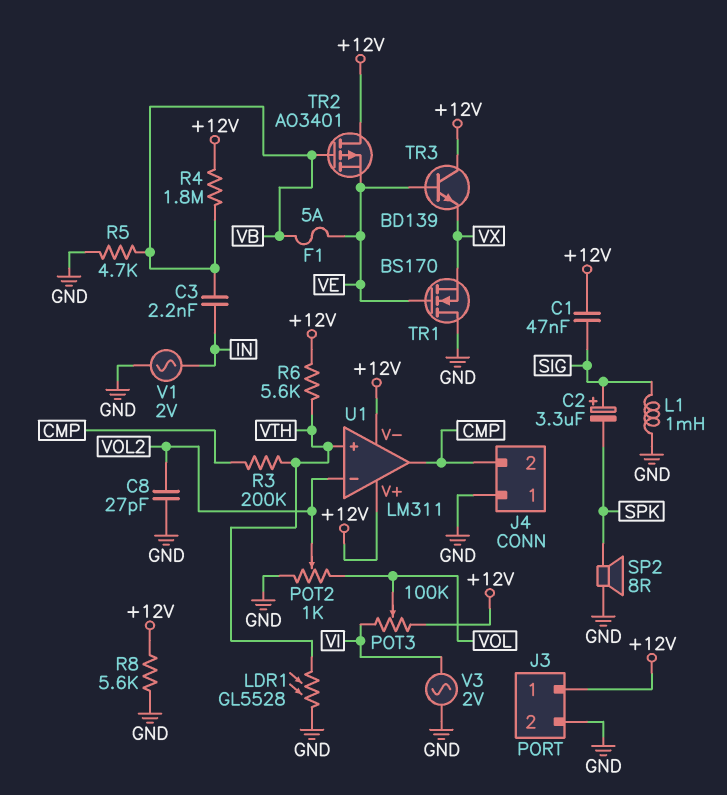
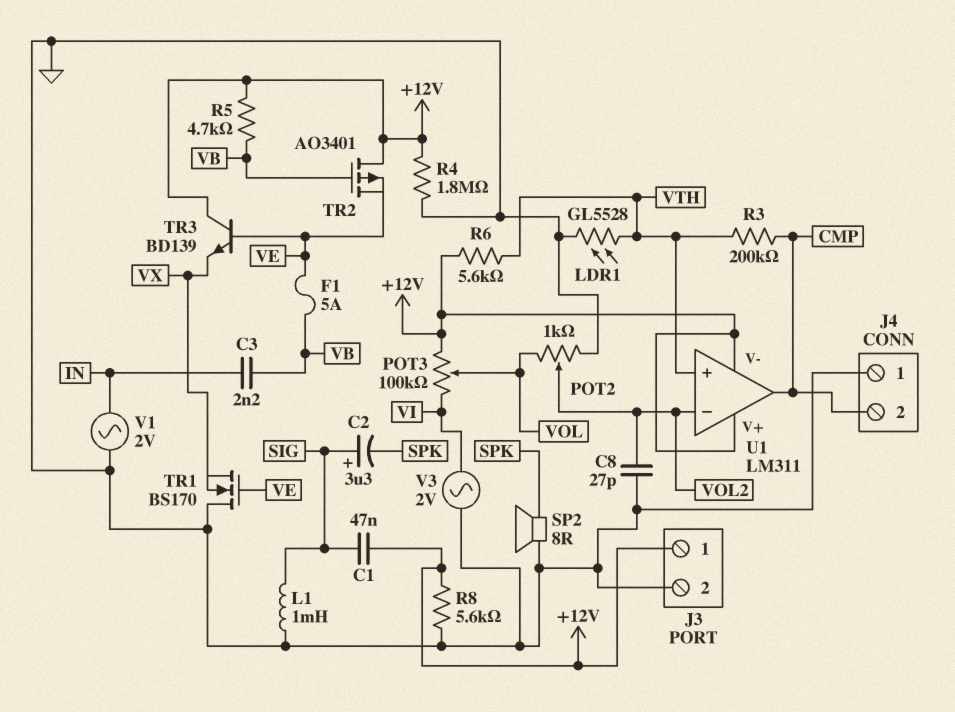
R4: 1.8M (+12V, VB) -> 1.8M (+12V, GND)
R5: 4.7k (GND, VB) -> 4.7k (+12V, VB)

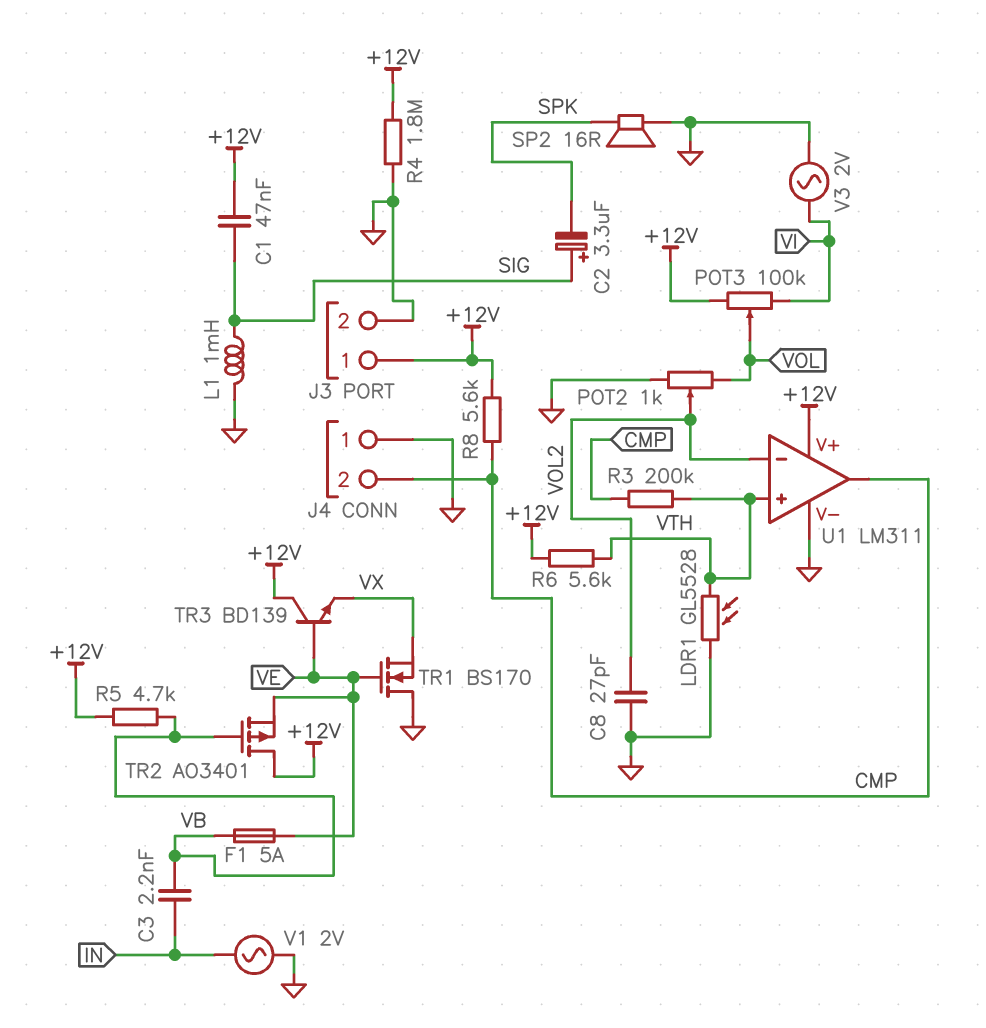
R8: 5.6k (+12V, GND) -> 5.6k (+12V, CMP)
SP2: speaker 8R (GND, SPK) -> speaker 16R (GND, SPK)
U1 pin V-: +12V -> GND

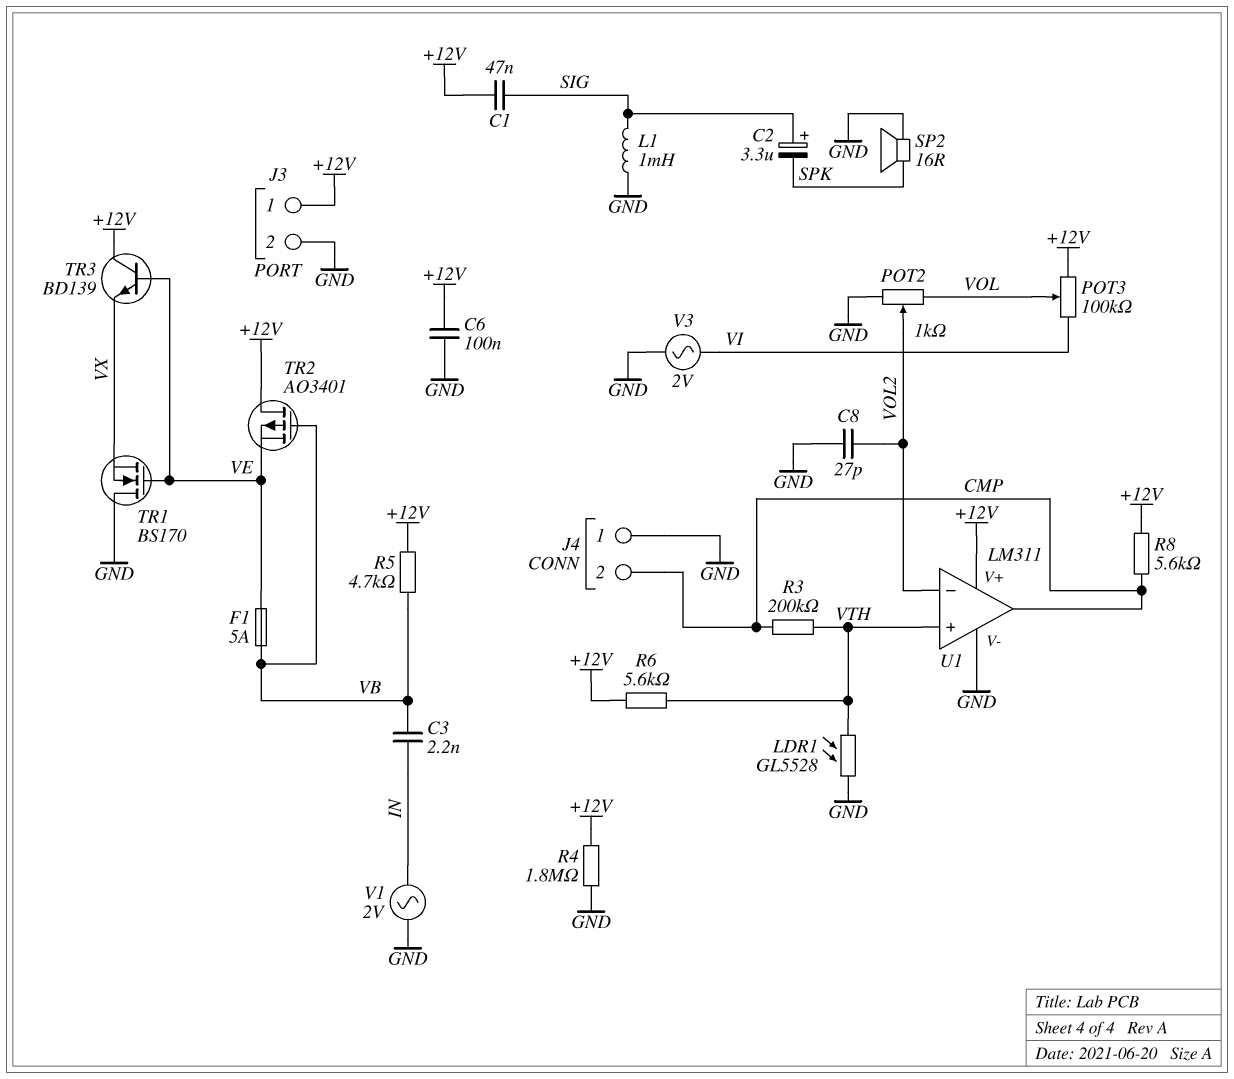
C6: none -> 100nF (+12V, GND)

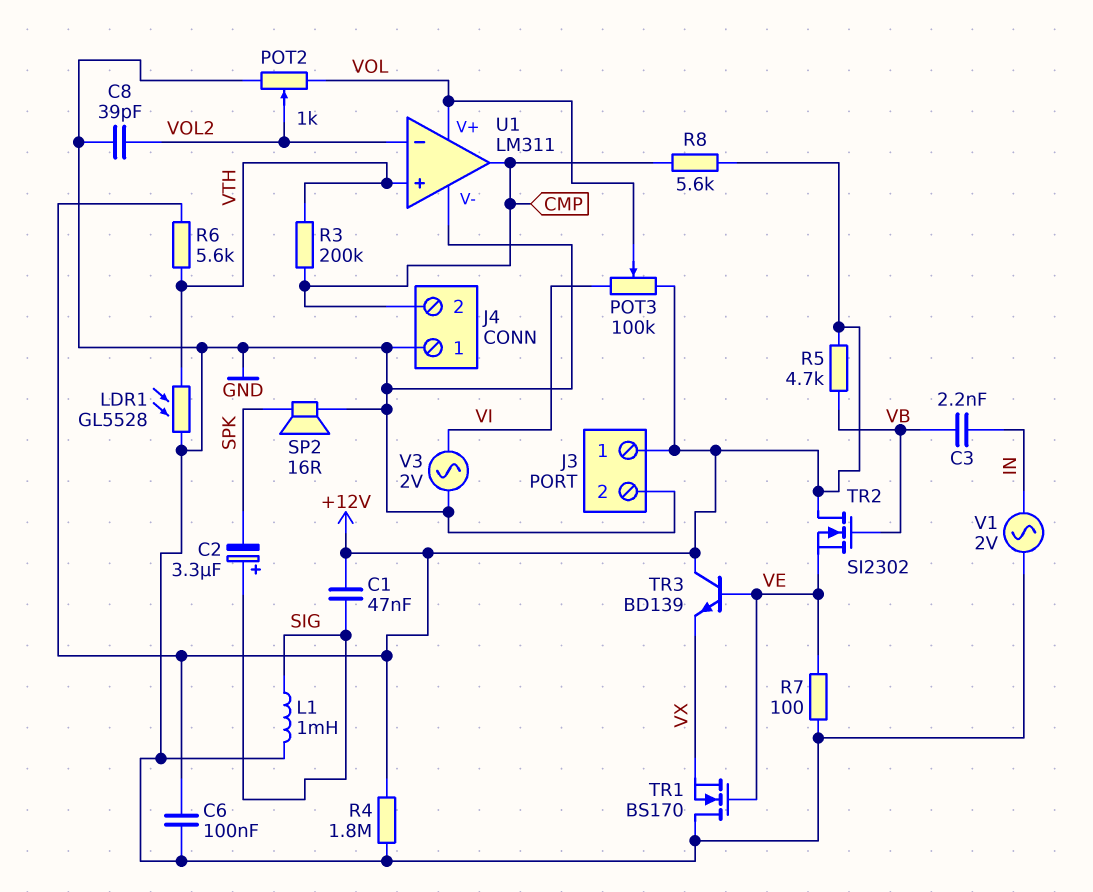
C8: 27pF (GND, VOL2) -> 39pF (GND, VOL2)
F1: 5A (VB, VE) -> none
R7: none -> 100 (GND, VE)
TR2: PMOS AO3401 (G VB, D +12V, S VE) -> NMOS SI2302 (G VB, D +12V, S VE)
U1 pin V+: +12V -> VOL

